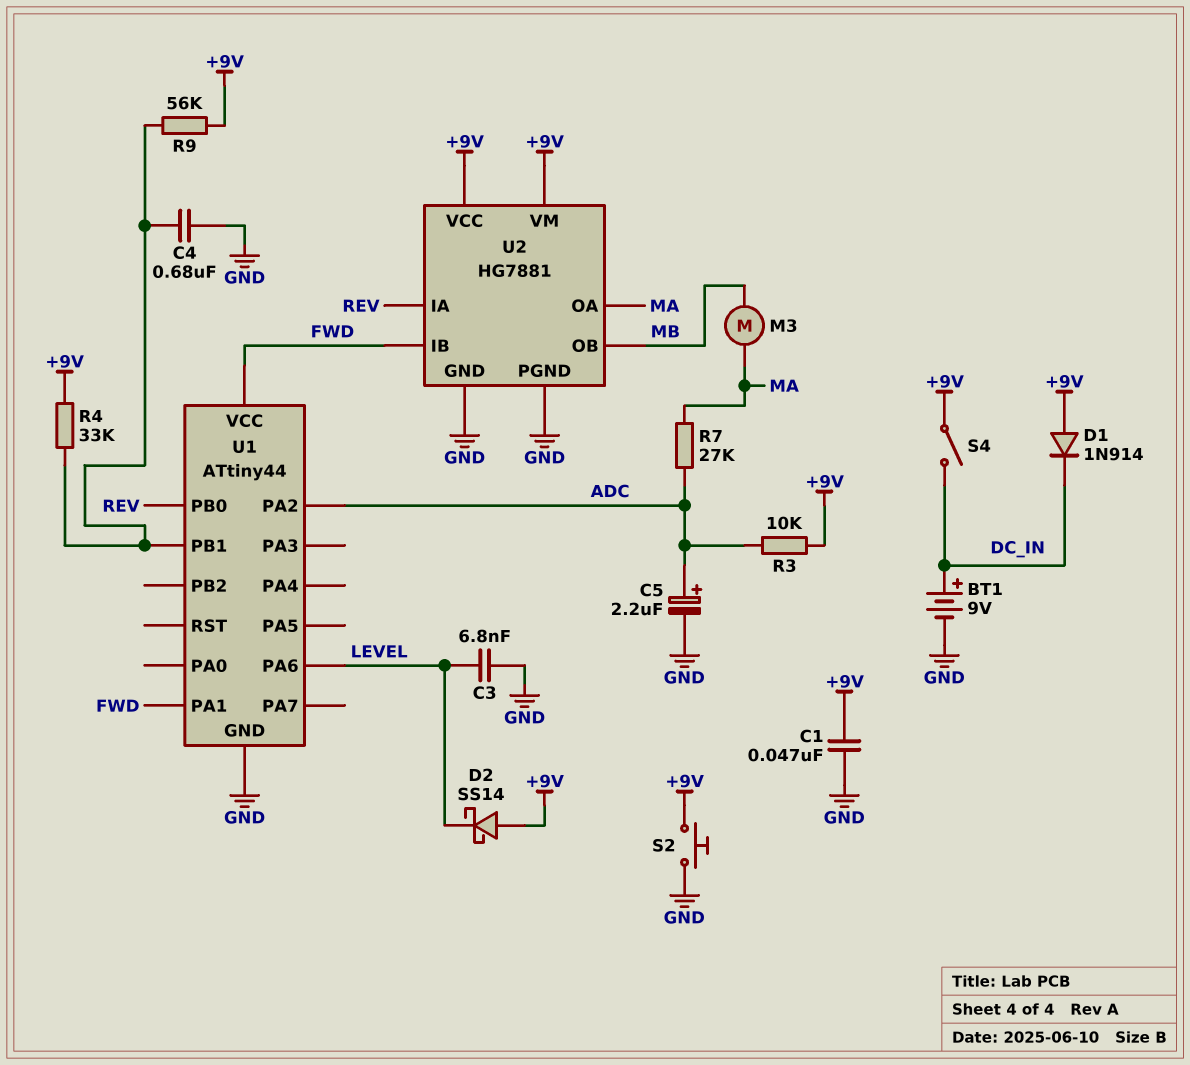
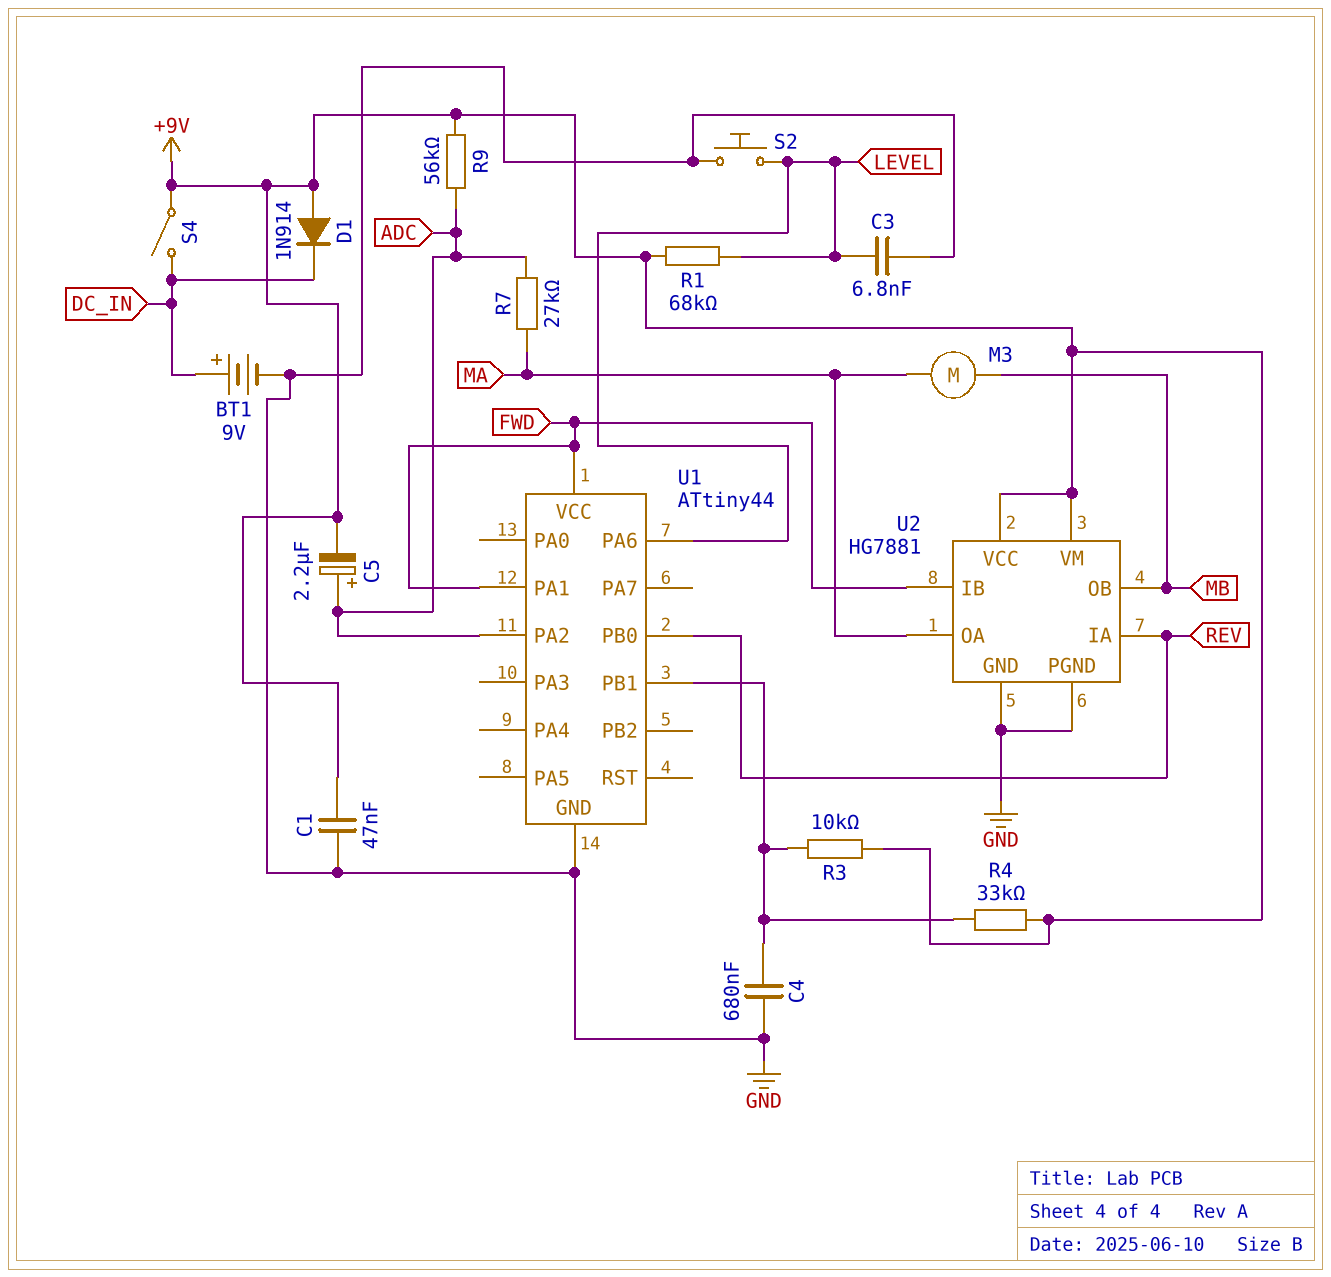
C5: 2.2uF (plus ADC, minus GND) -> 2.2uF (plus ADC, minus +9V)
D2: schottky SS14 (A +9V, K LEVEL) -> none
R1: none -> 68k (+9V, LEVEL)
R3: 10k (+9V, ADC) -> 10k (+9V, U1/PB1)
R9: 56k (+9V, U1/PB1) -> 56k (+9V, ADC)
S2: button (+9V, GND) -> button (GND, LEVEL)

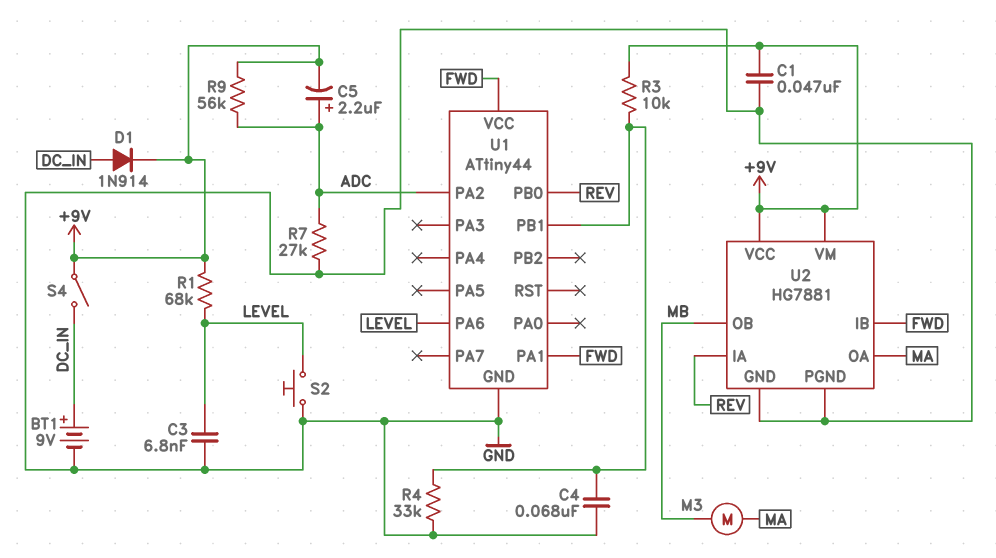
C4: 680nF (GND, U1/PB1) -> 68nF (GND, U1/PB1)
D1: diode 1N914 (A +9V, K DC_IN) -> diode 1N914 (A DC_IN, K +9V)
R4: 33k (+9V, U1/PB1) -> 33k (GND, U1/PB1)
R7: 27k (ADC, MA) -> 27k (ADC, GND)

